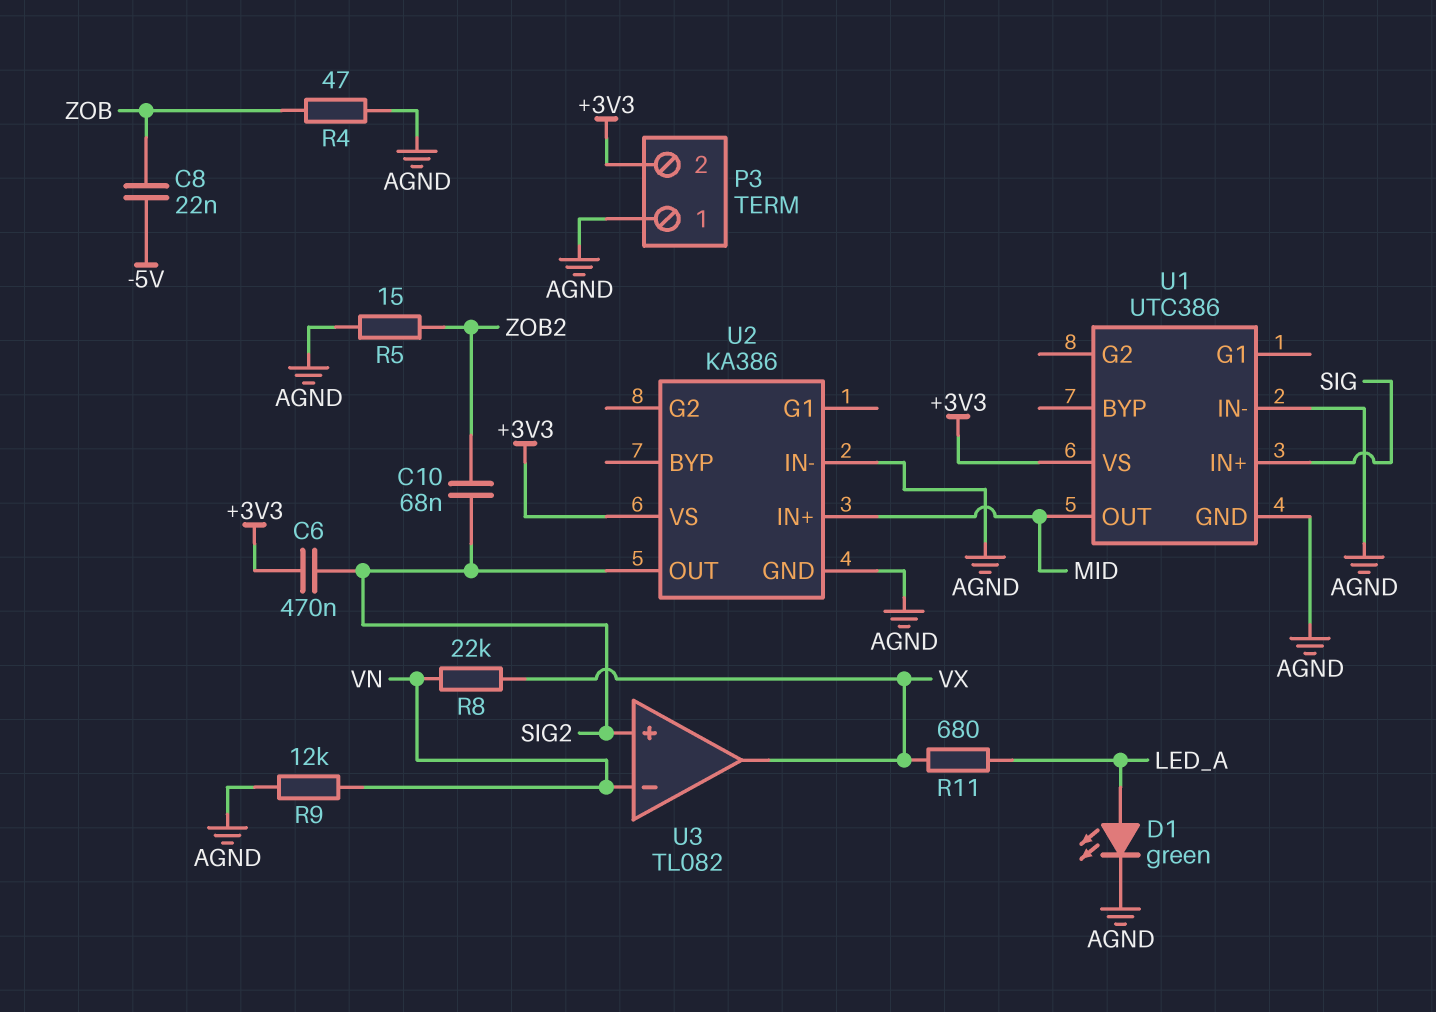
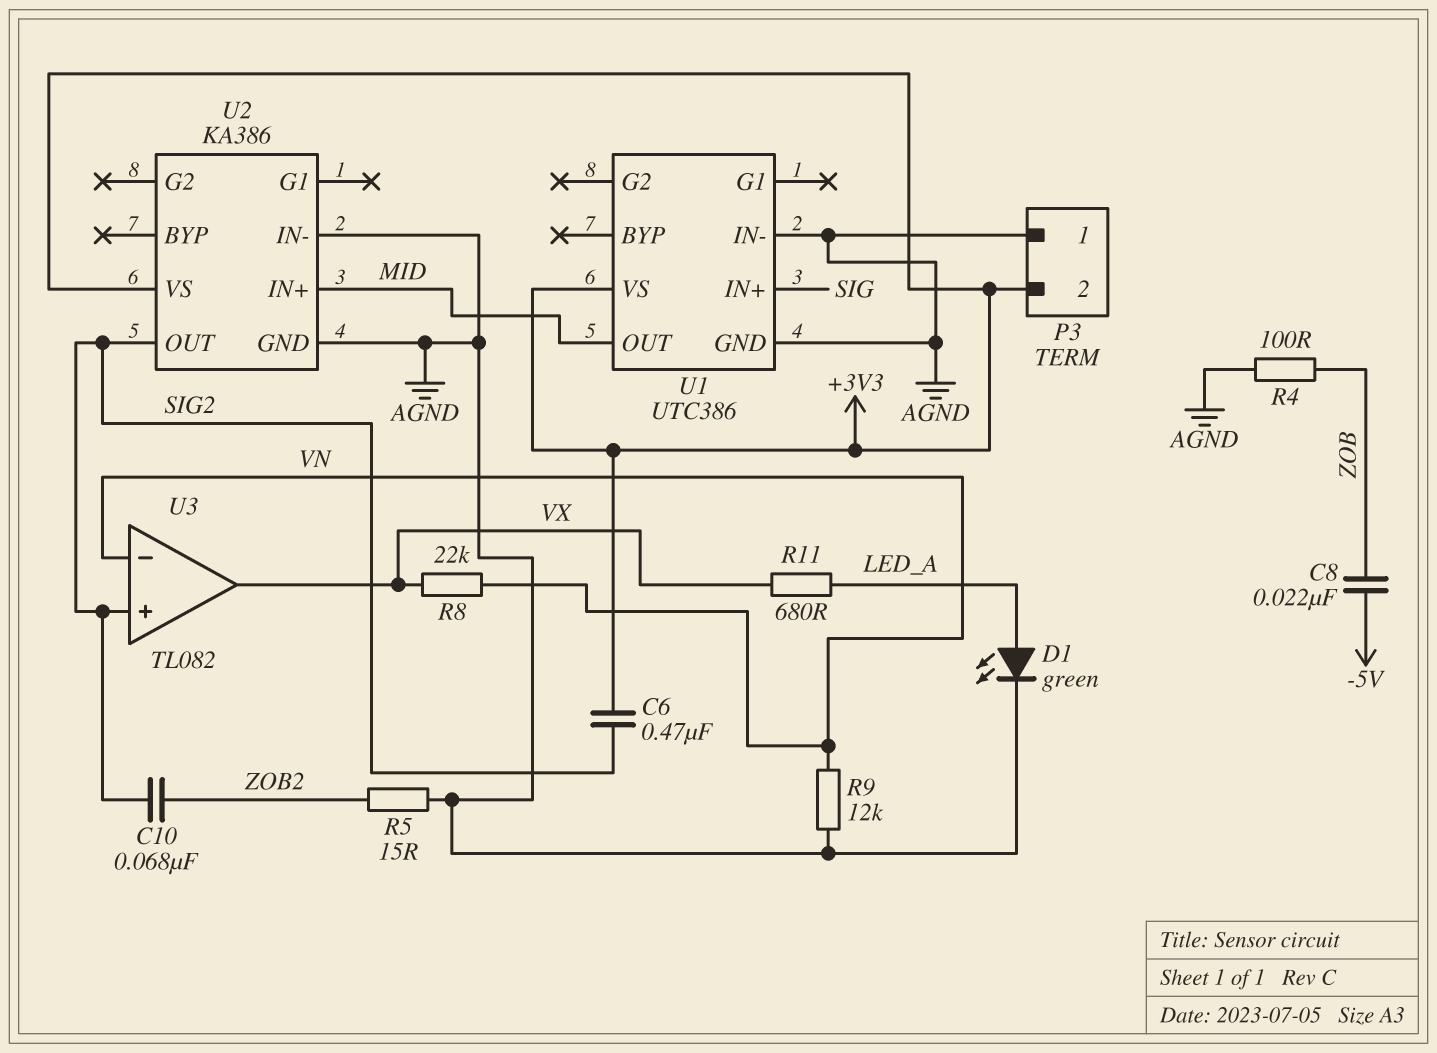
R4: 47 (AGND, ZOB) -> 100 (AGND, ZOB)

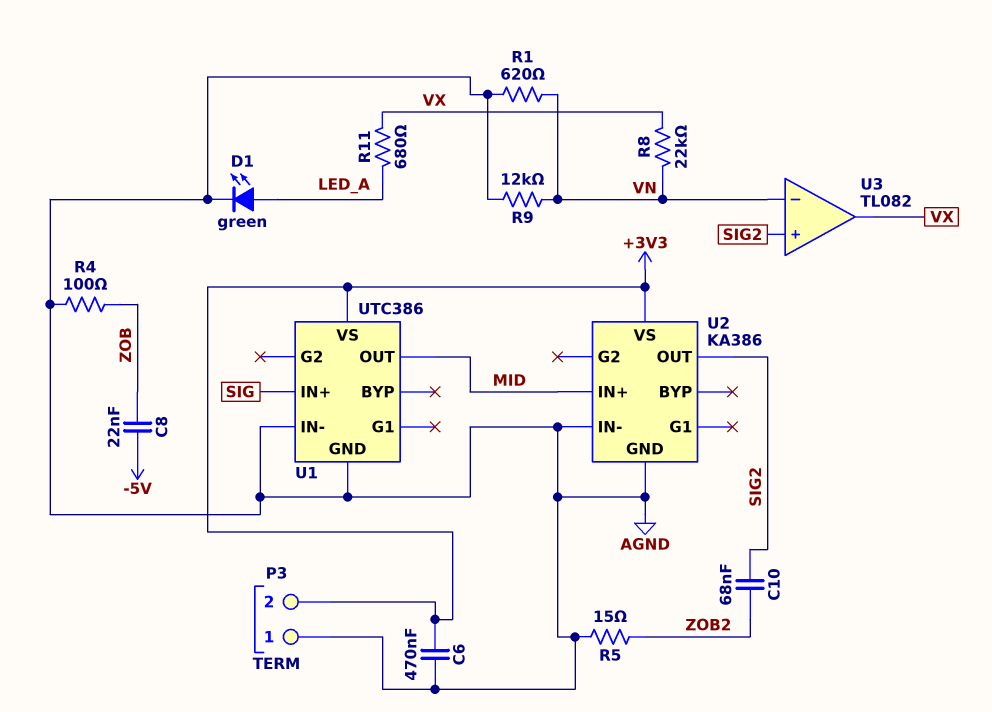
C6: 470nF (+3V3, SIG2) -> 470nF (+3V3, AGND)
R1: none -> 620 (AGND, VN)

